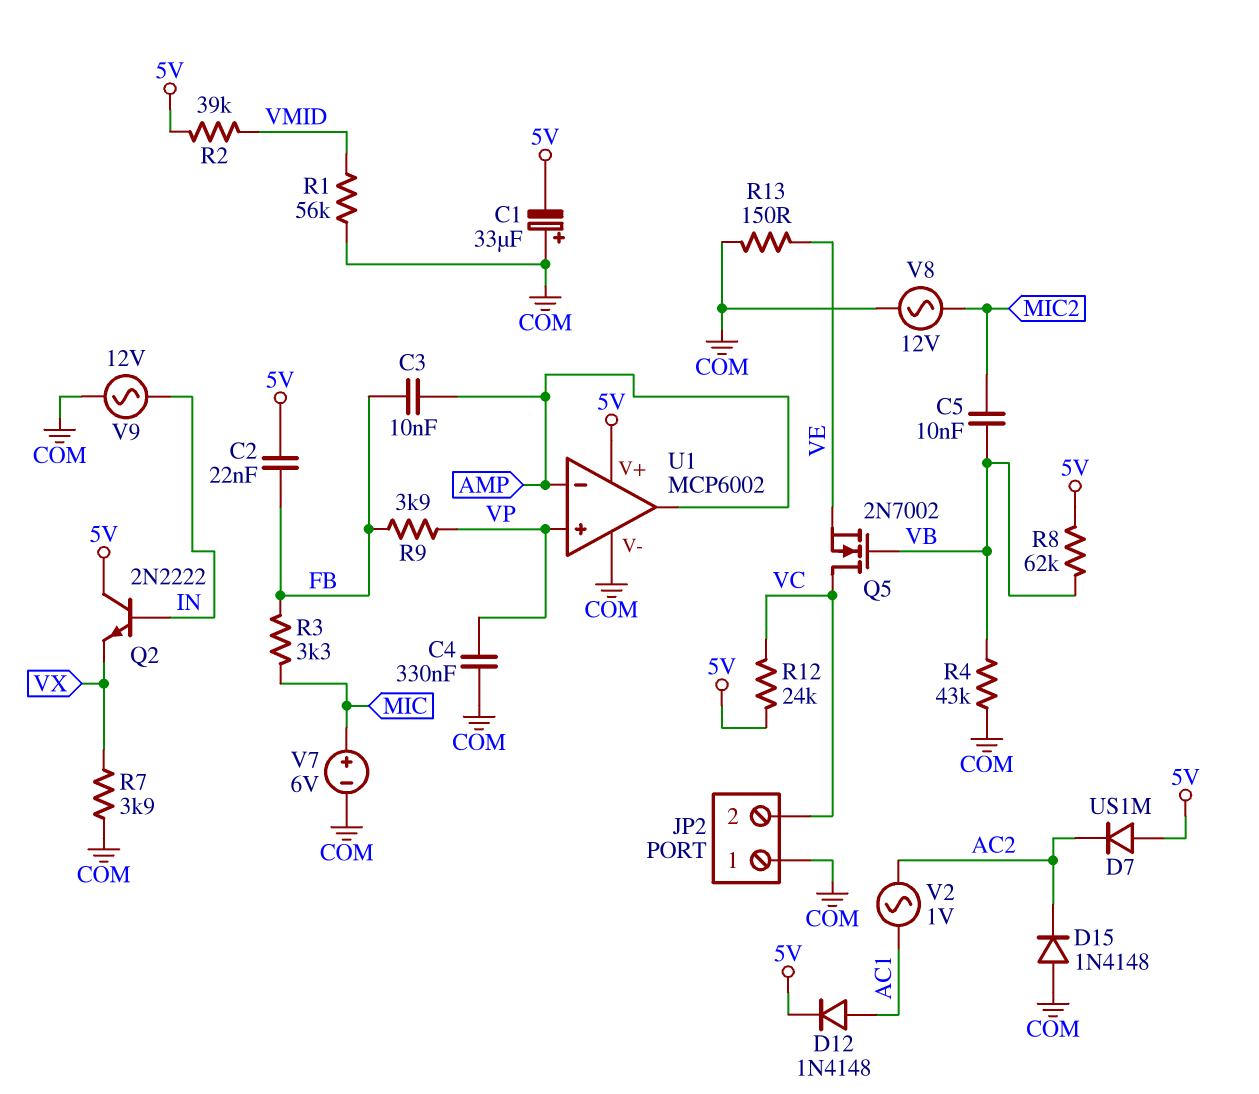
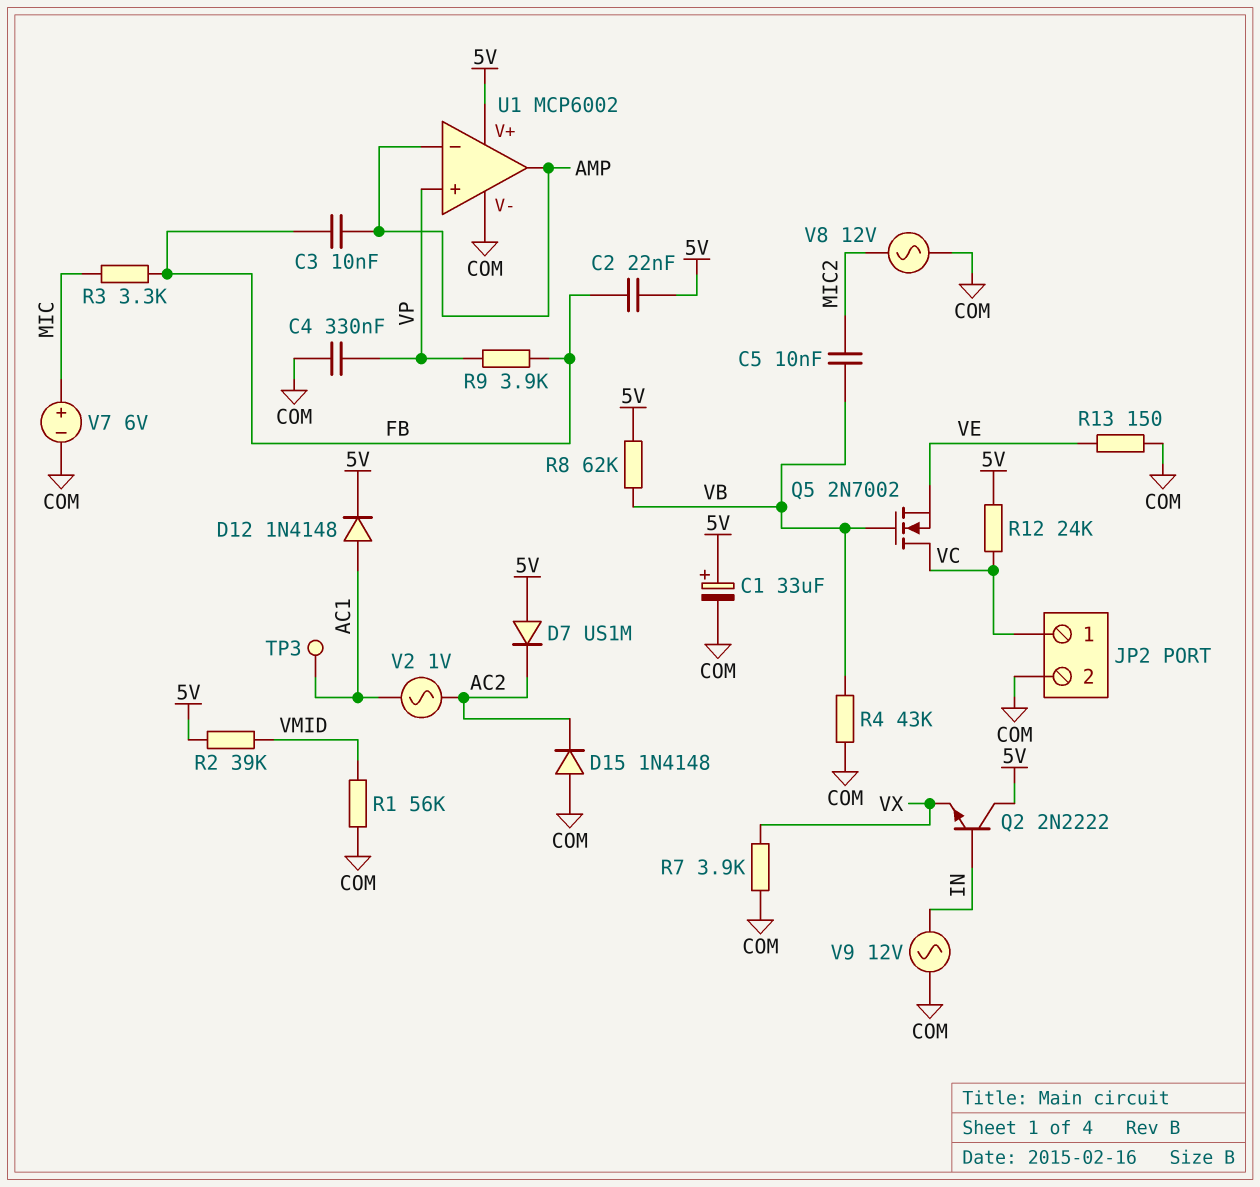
C1: 33uF (plus COM, minus 5V) -> 33uF (plus 5V, minus COM)
JP2 pin 1: COM -> VC
JP2 pin 2: VC -> COM
TP3: none -> test point (AC1)

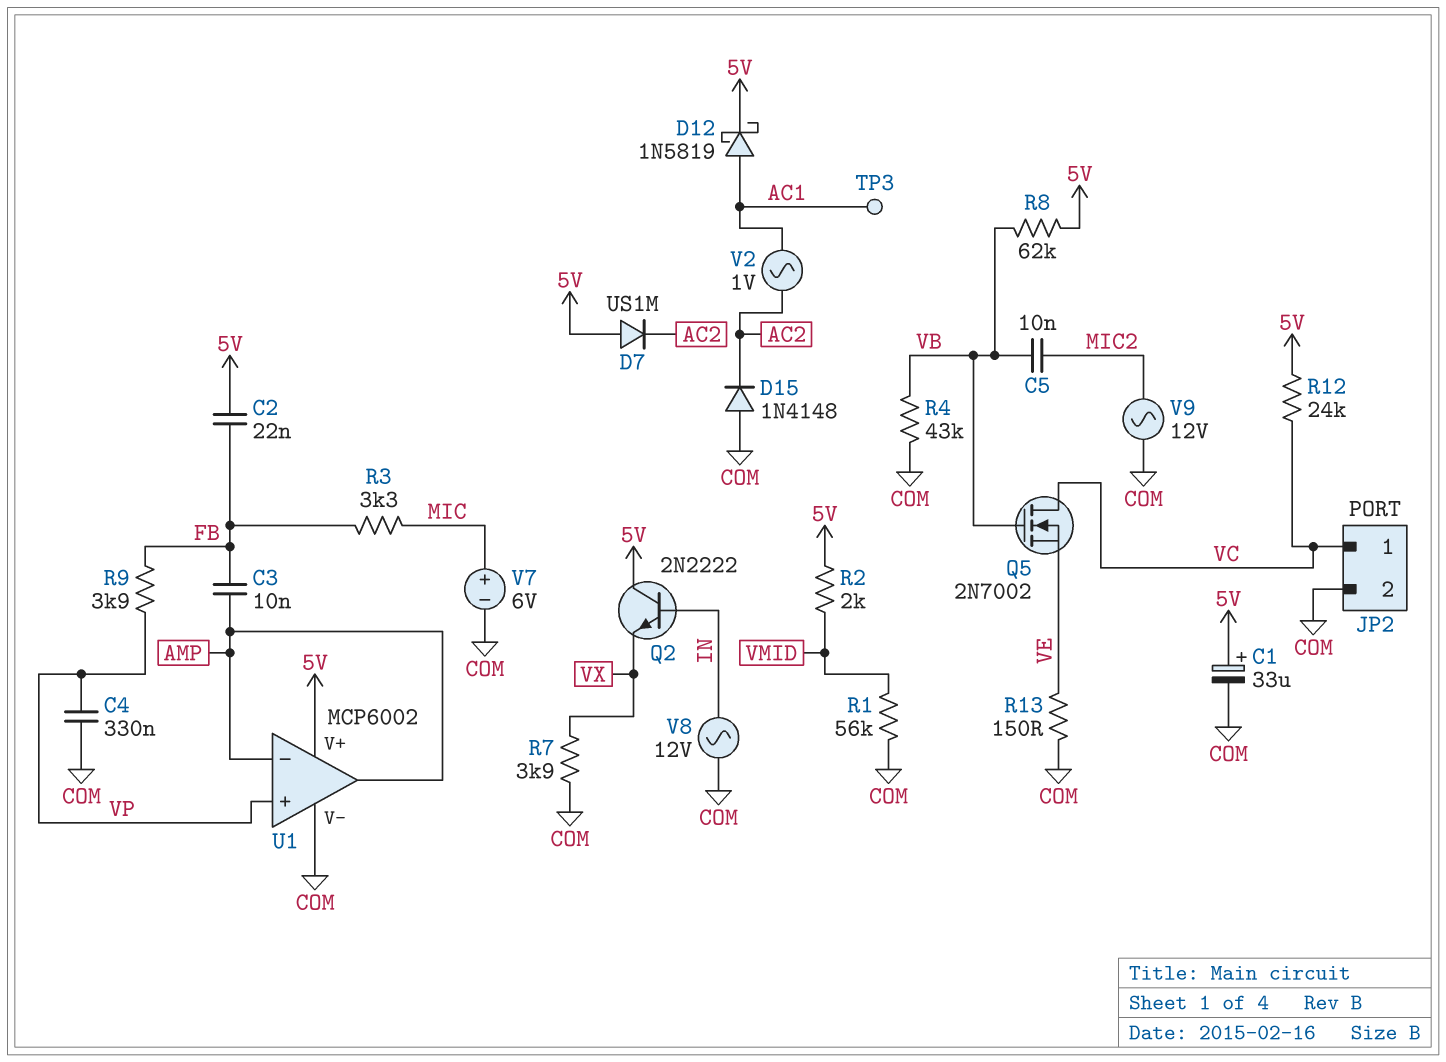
D12: diode 1N4148 (A AC1, K 5V) -> schottky 1N5819 (A AC1, K 5V)
R2: 39k (5V, VMID) -> 2k (5V, VMID)
V8: AC 12V (COM, MIC2) -> AC 12V (COM, IN)
V9: AC 12V (COM, IN) -> AC 12V (COM, MIC2)

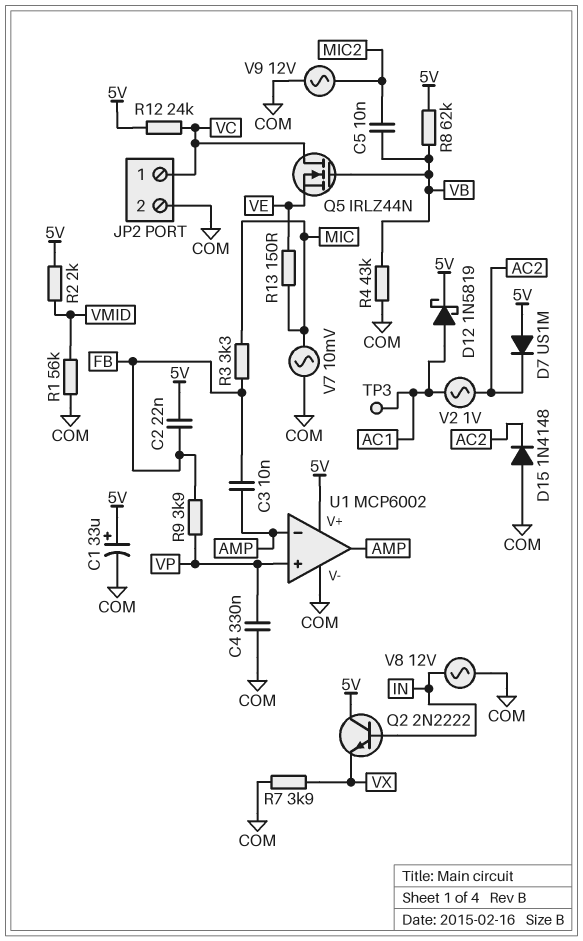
Q5: NMOS 2N7002 (G VB, D VC, S VE) -> NMOS IRLZ44N (G VB, D VC, S VE)
R13: 150 (COM, VE) -> 150 (MIC, VE)
V7: 6V (plus MIC, minus COM) -> AC 10mV (COM, MIC)

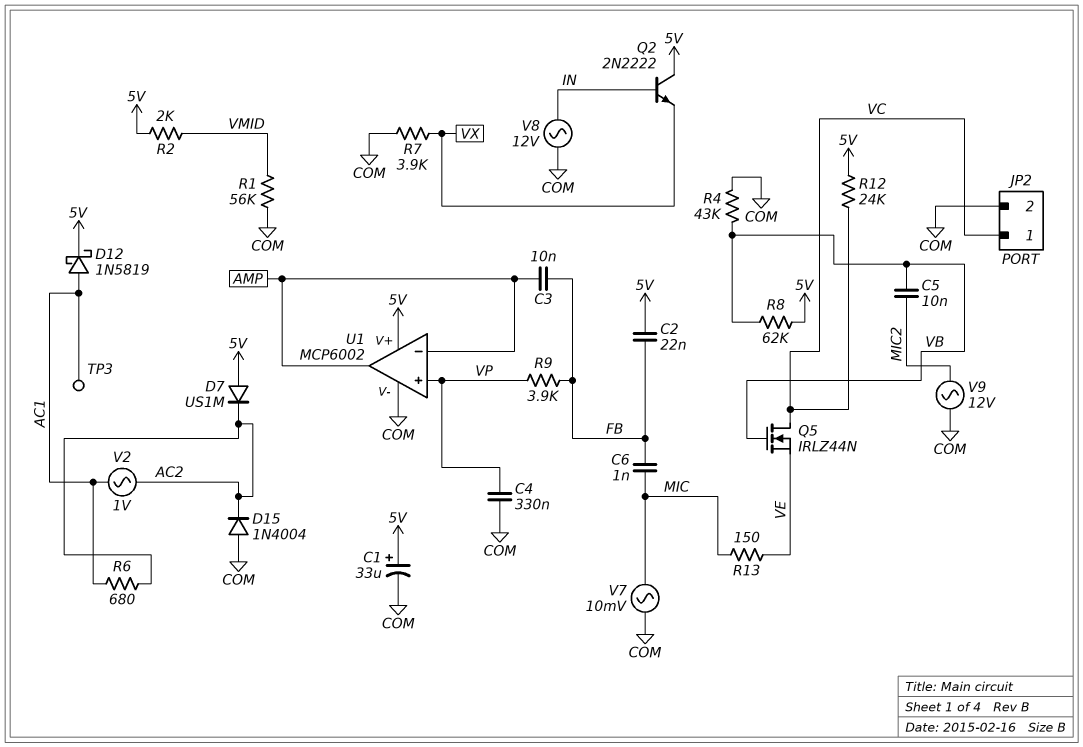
C6: none -> 1nF (FB, MIC)
D15: diode 1N4148 (A COM, K AC2) -> diode 1N4004 (A COM, K AC2)
R3: 3.3k (FB, MIC) -> none
R6: none -> 680 (AC1, AC2)

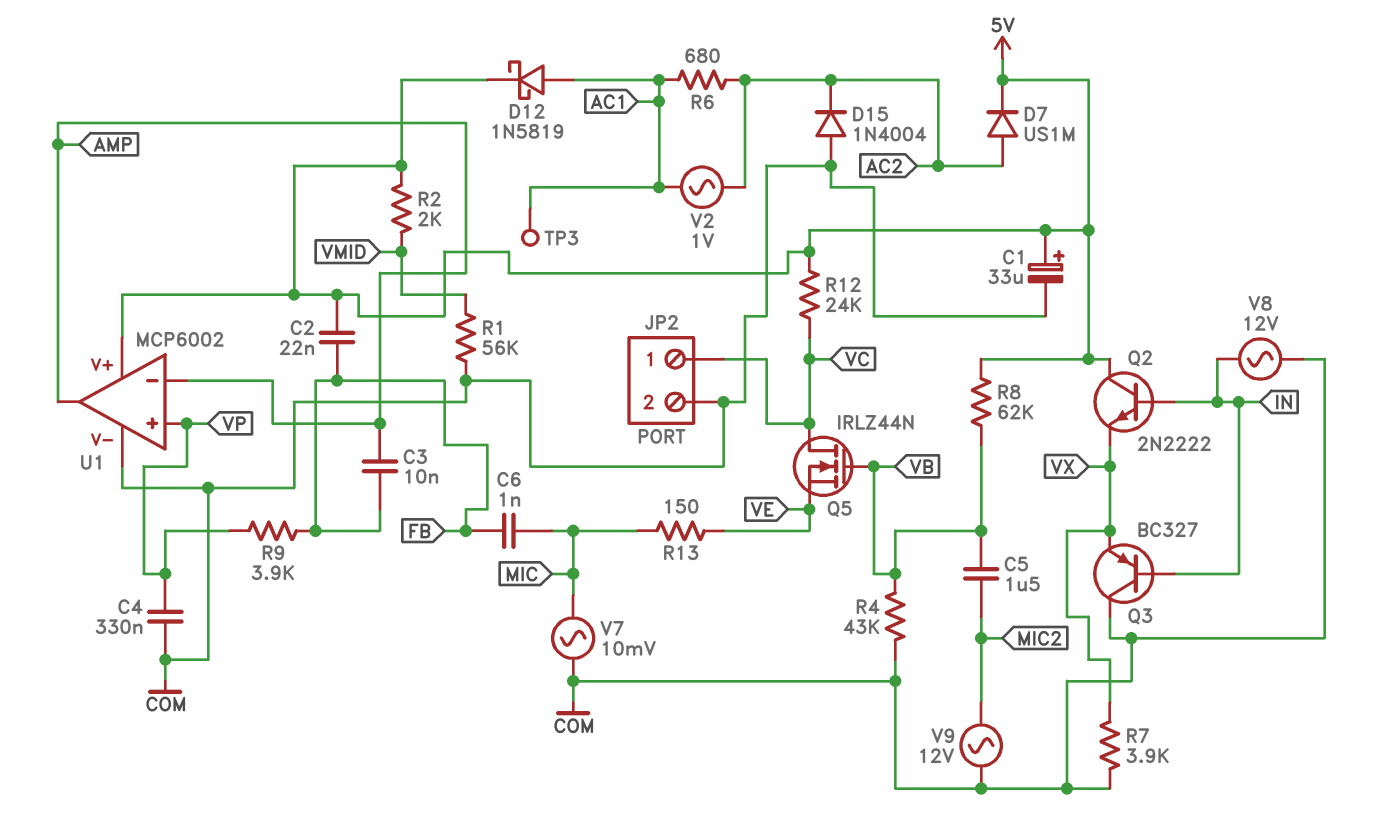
C5: 10nF (MIC2, VB) -> 1.5uF (MIC2, VB)
D7: diode US1M (A 5V, K AC2) -> diode US1M (A AC2, K 5V)
Q3: none -> PNP BC327 (B IN, C COM, E VX)

